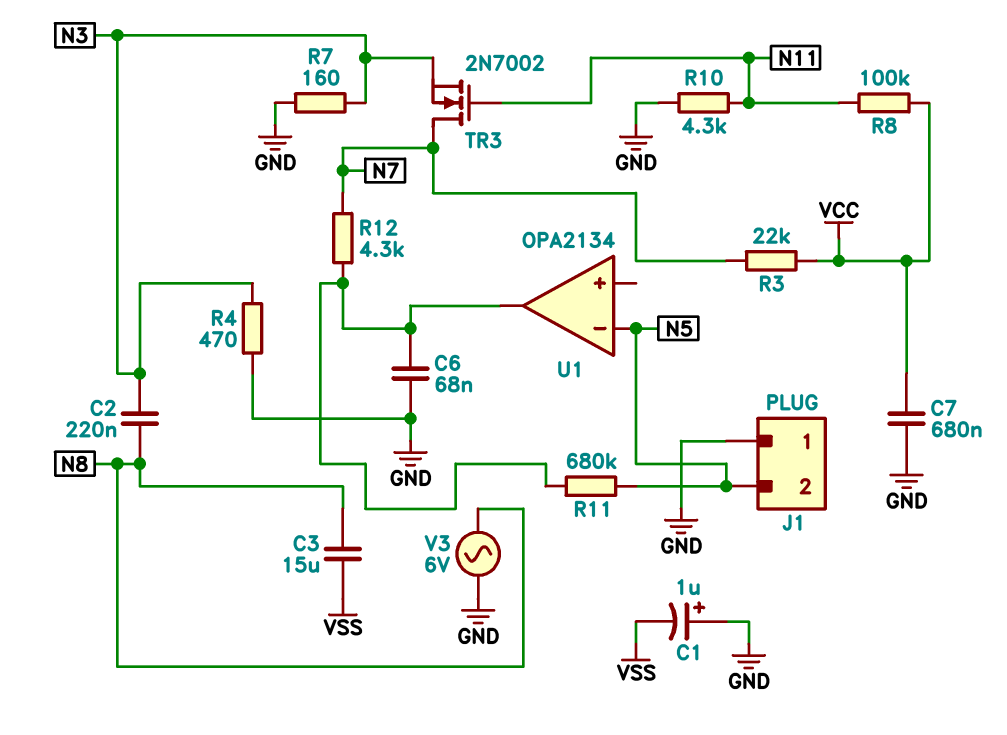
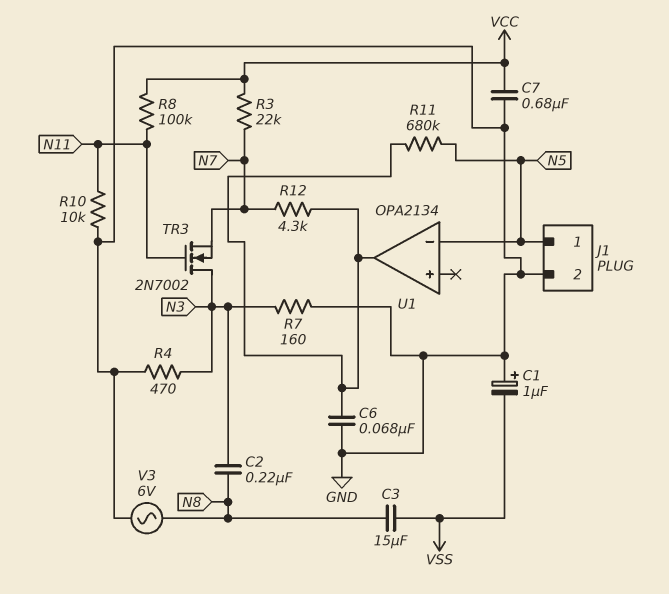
J1 pin 1: GND -> N5
J1 pin 2: N5 -> GND
R10: 4.3k (GND, N11) -> 10k (GND, N11)
TR3: NMOS 2N7002 (G N11, D N7, S N3) -> NMOS 2N7002 (G N11, D N3, S N7)

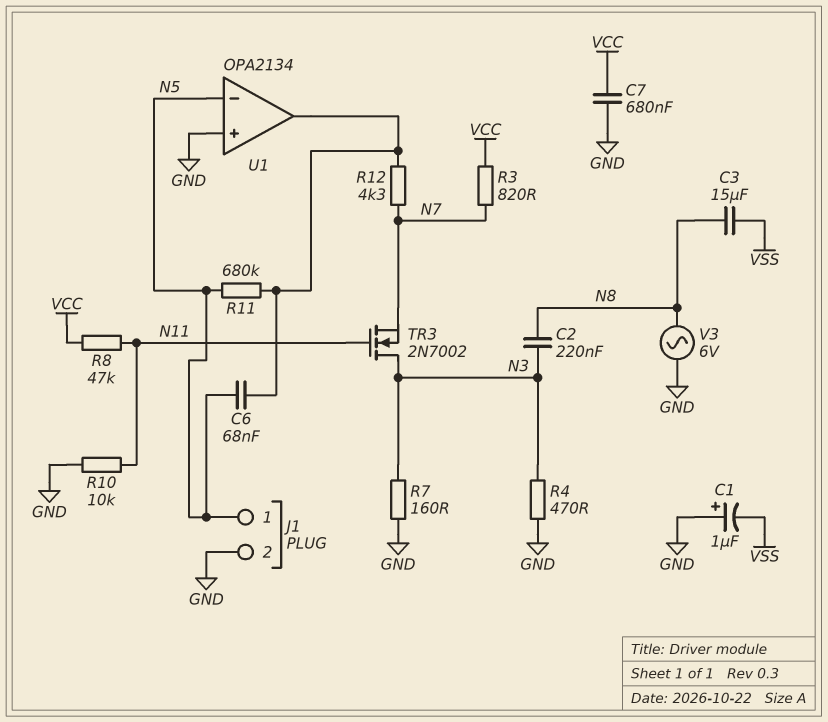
C6: 68nF (GND, U1/out) -> 68nF (N5, U1/out)
R3: 22k (N7, VCC) -> 820 (N7, VCC)
R8: 100k (N11, VCC) -> 47k (N11, VCC)
U1 pin in+: none -> GND

